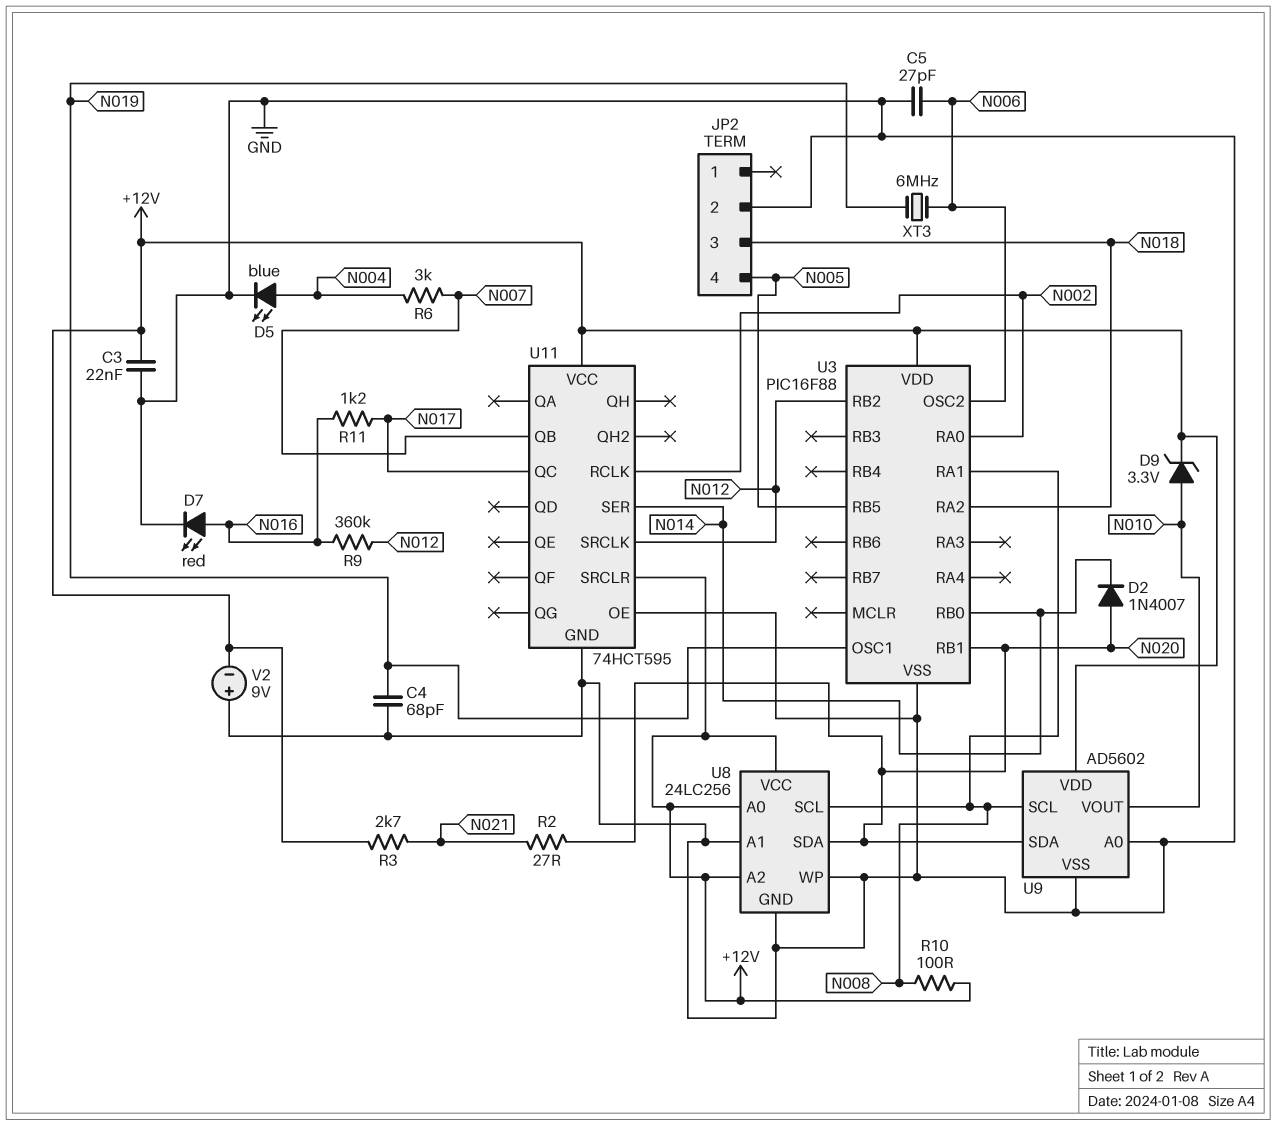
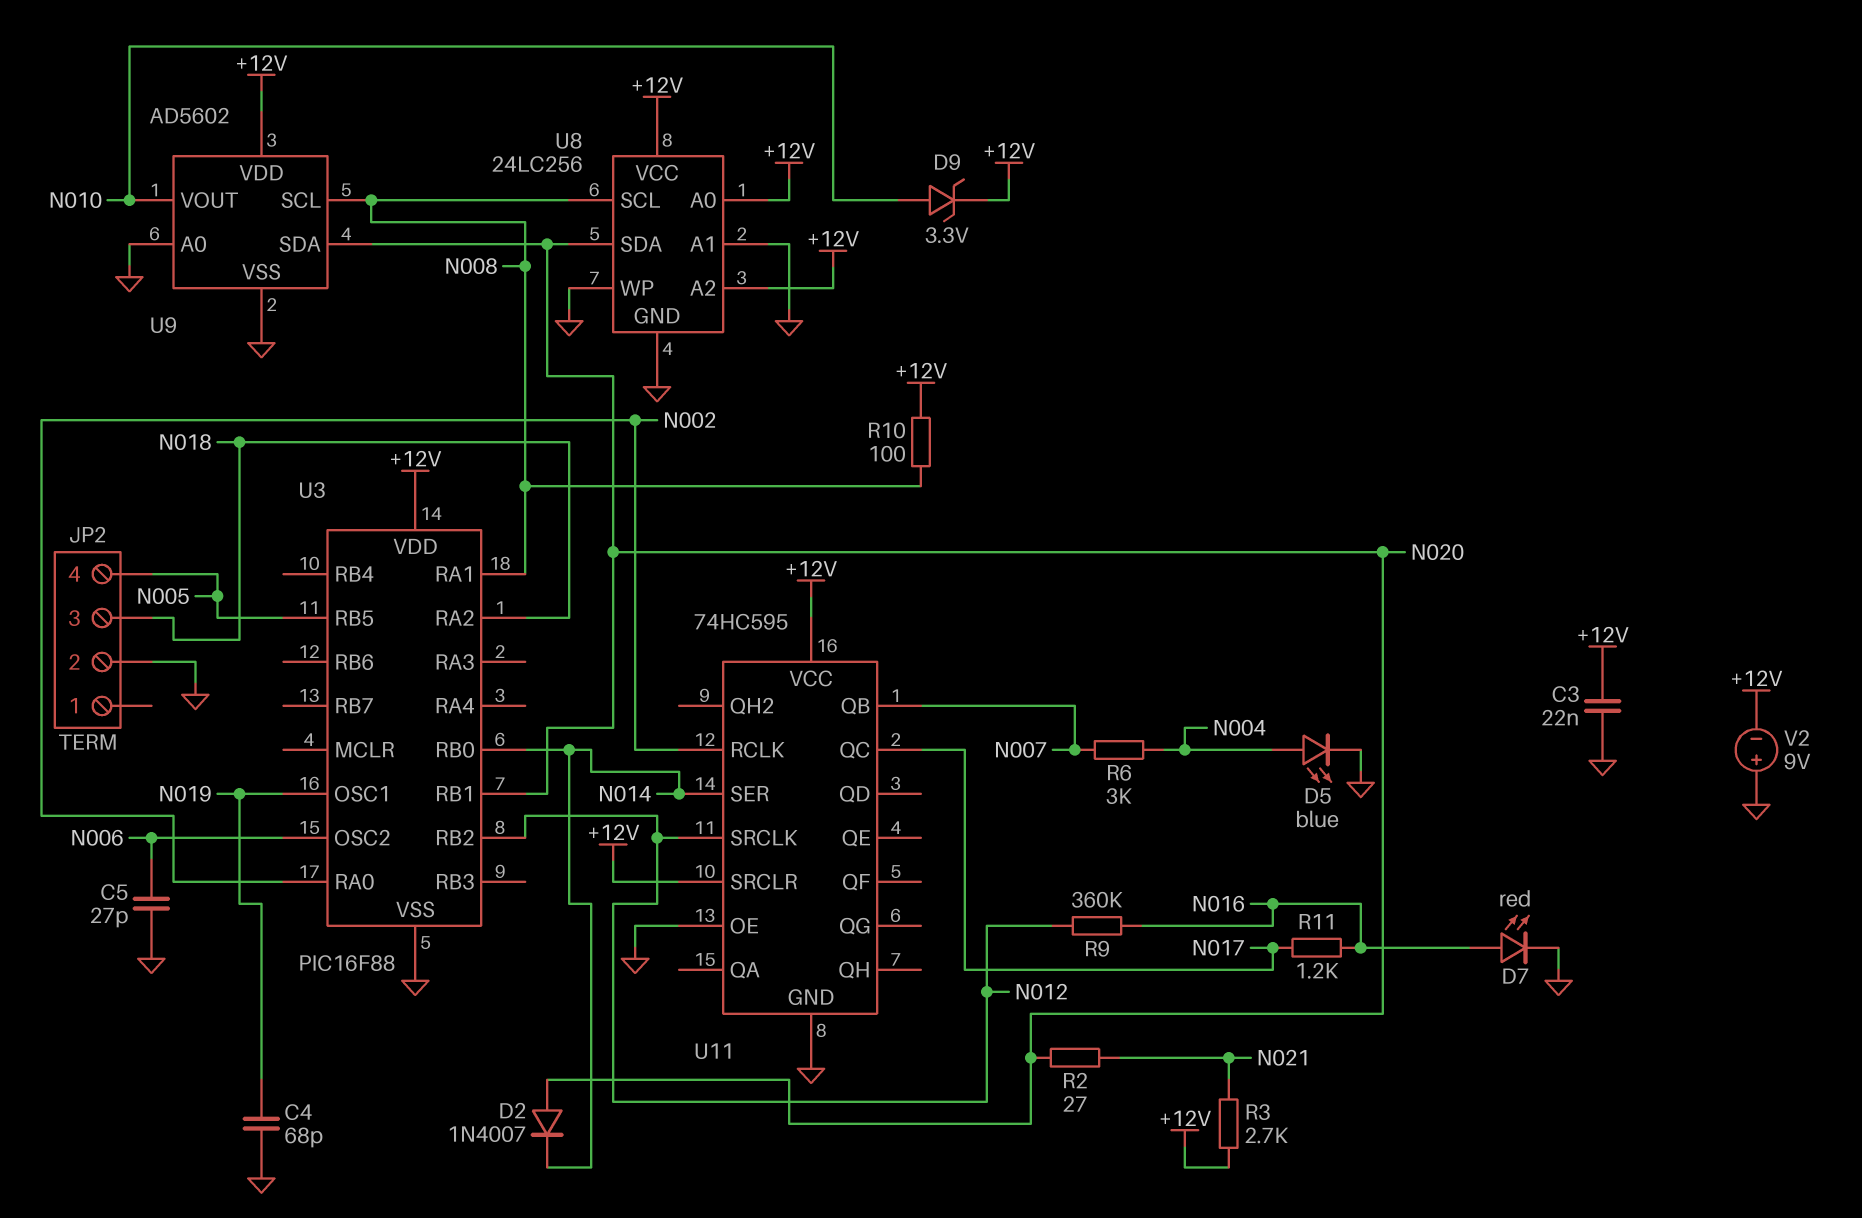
U11: 74HCT595 -> 74HC595
XT3: 6MHz (N006, N019) -> none

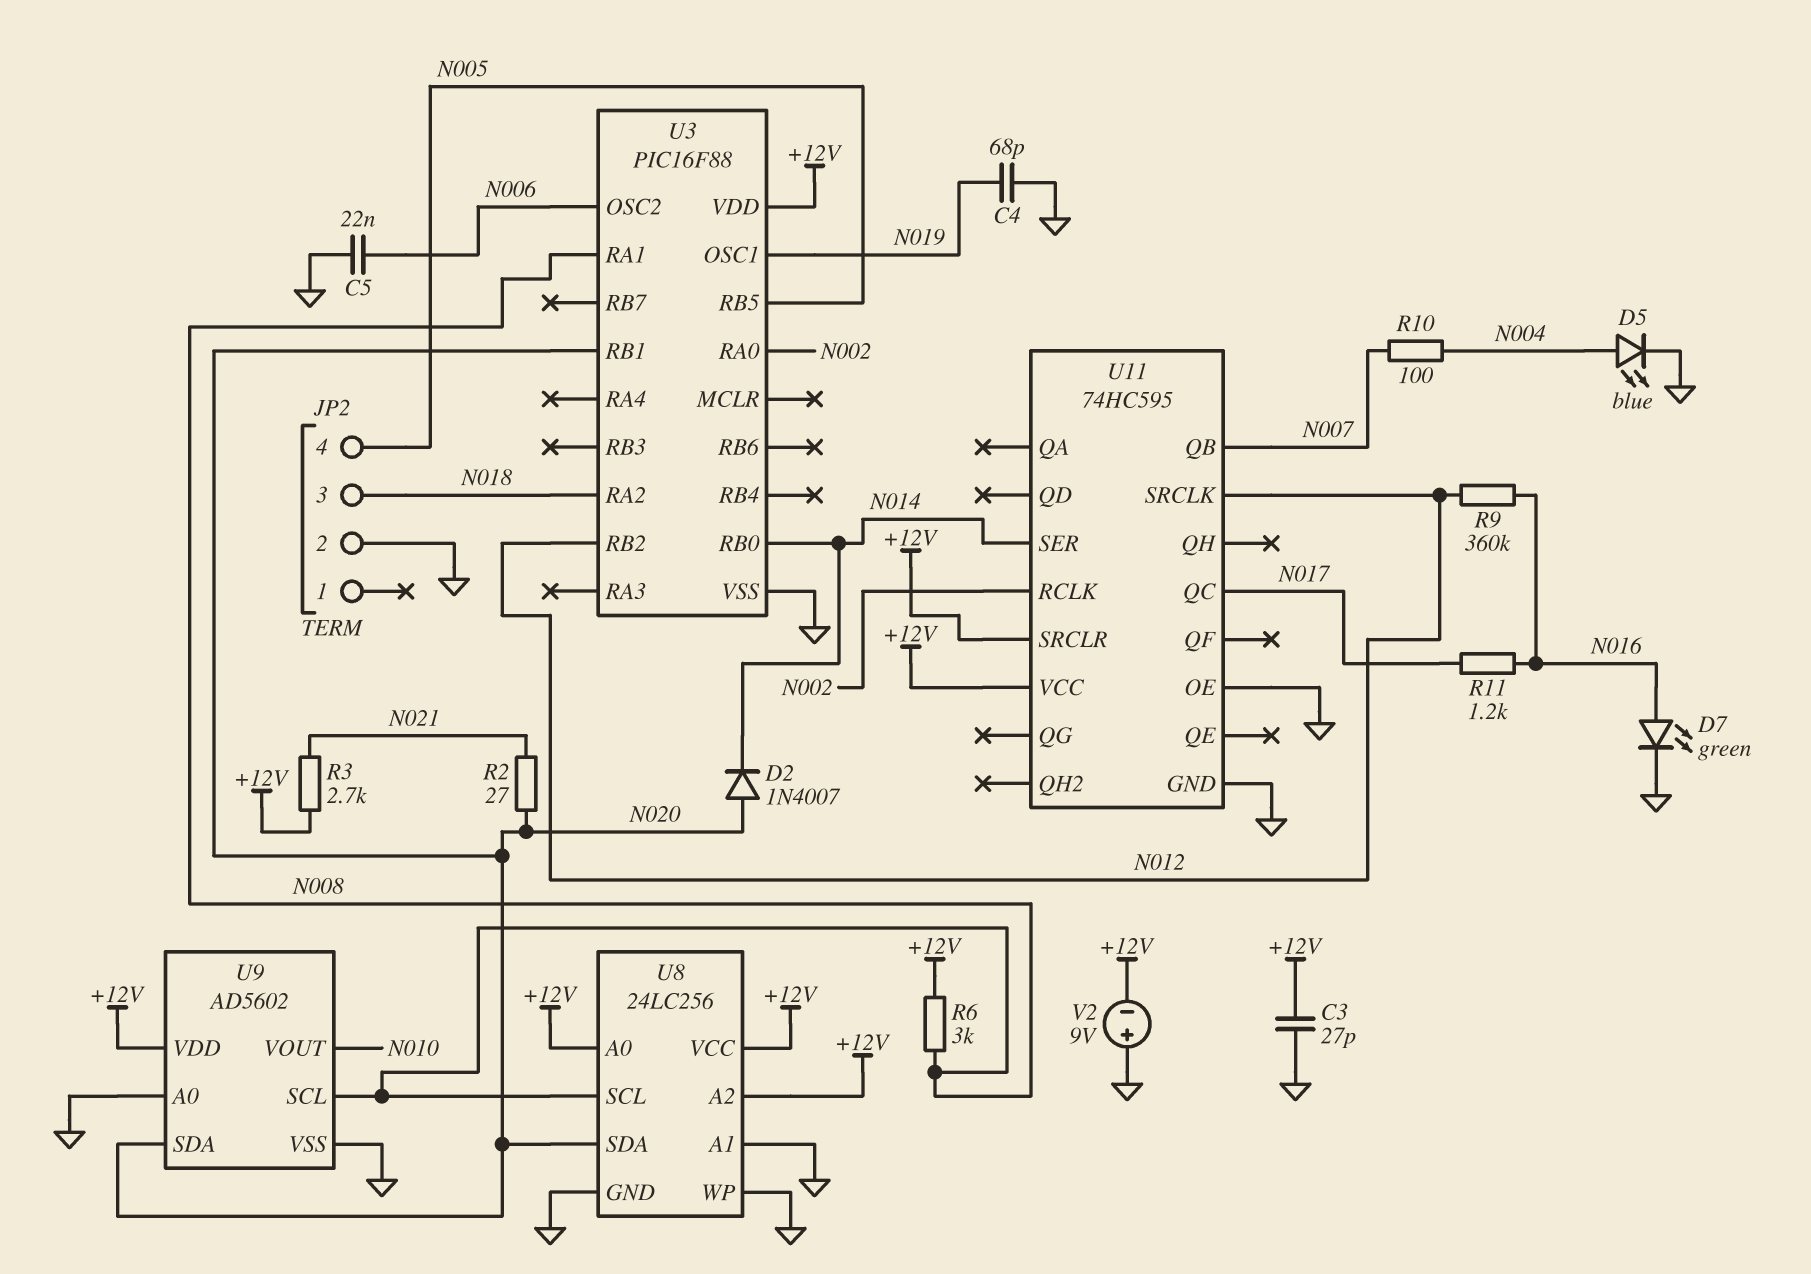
C3: 22nF (+12V, GND) -> 27pF (+12V, GND)
C5: 27pF (GND, N006) -> 22nF (GND, N006)
D7: LED red (A N016, K GND) -> LED green (A N016, K GND)
D9: zener 3.3V (A N010, K +12V) -> none
R6: 3k (N004, N007) -> 3k (+12V, N008)
R10: 100 (+12V, N008) -> 100 (N004, N007)

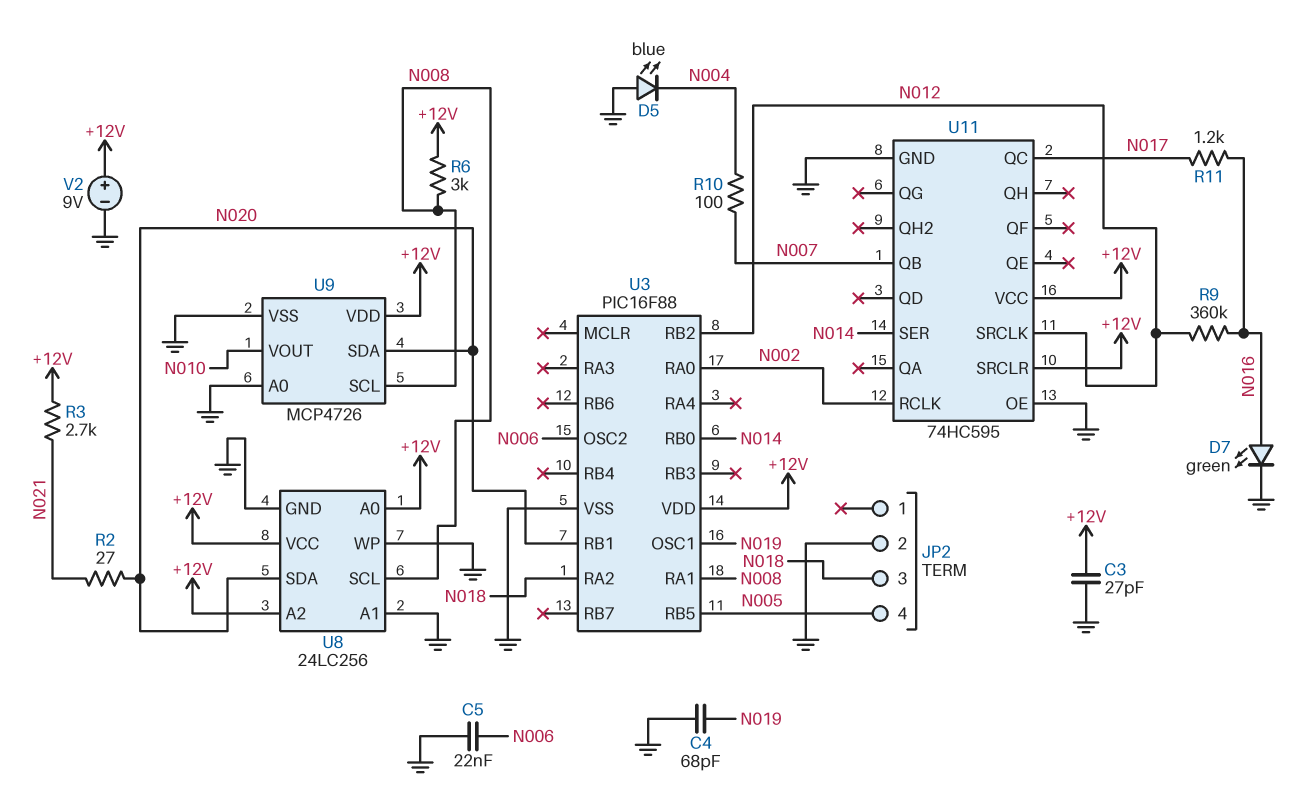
D2: diode 1N4007 (A N020, K N014) -> none
D5: LED blue (A N004, K GND) -> LED blue (A GND, K N004)
U9: AD5602 -> MCP4726
V2: 9V (plus GND, minus +12V) -> 9V (plus +12V, minus GND)

